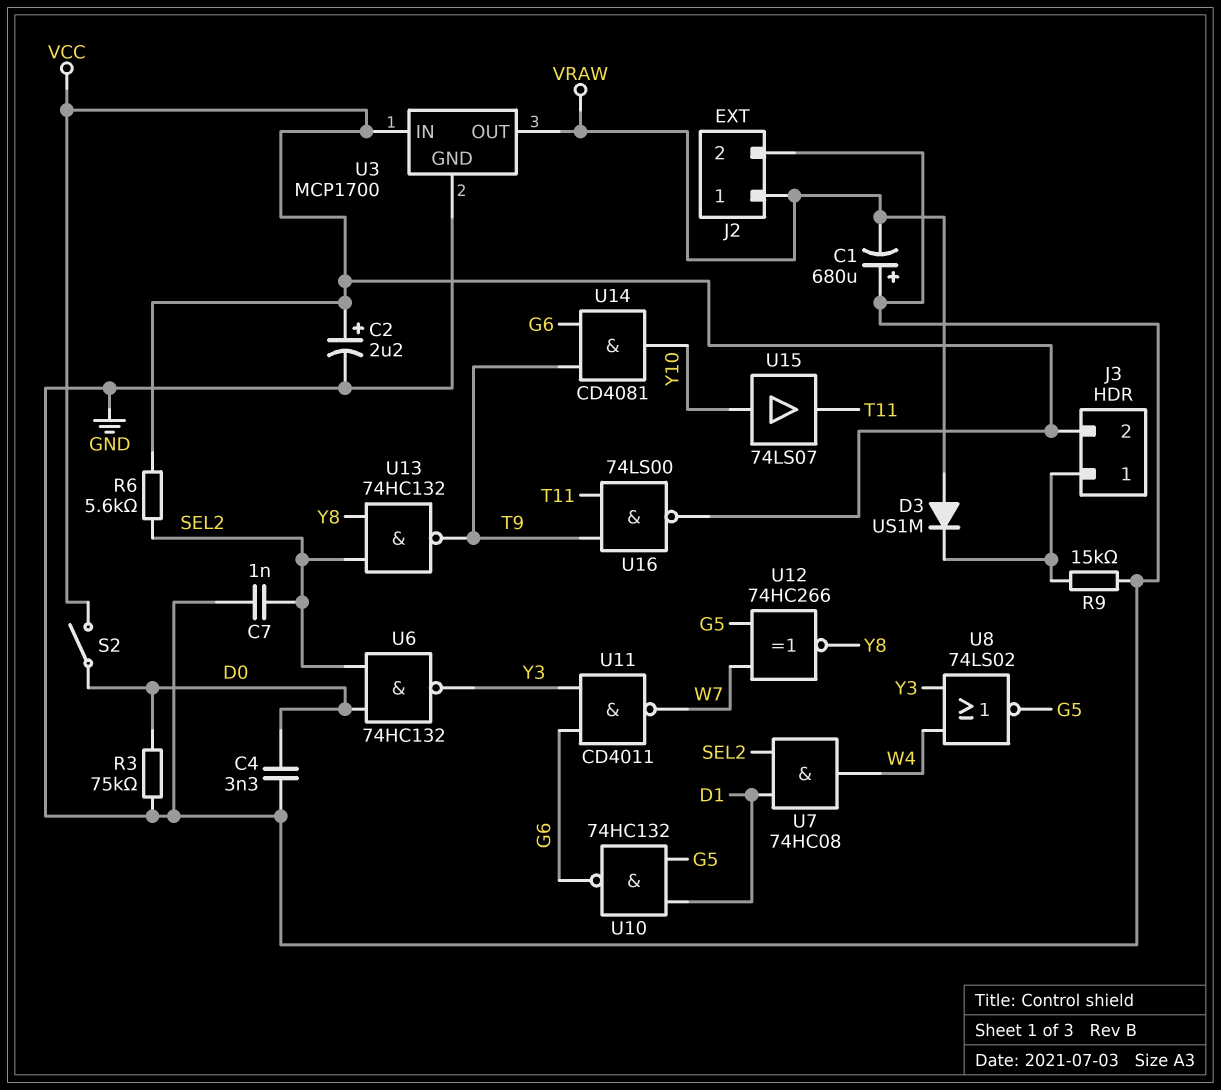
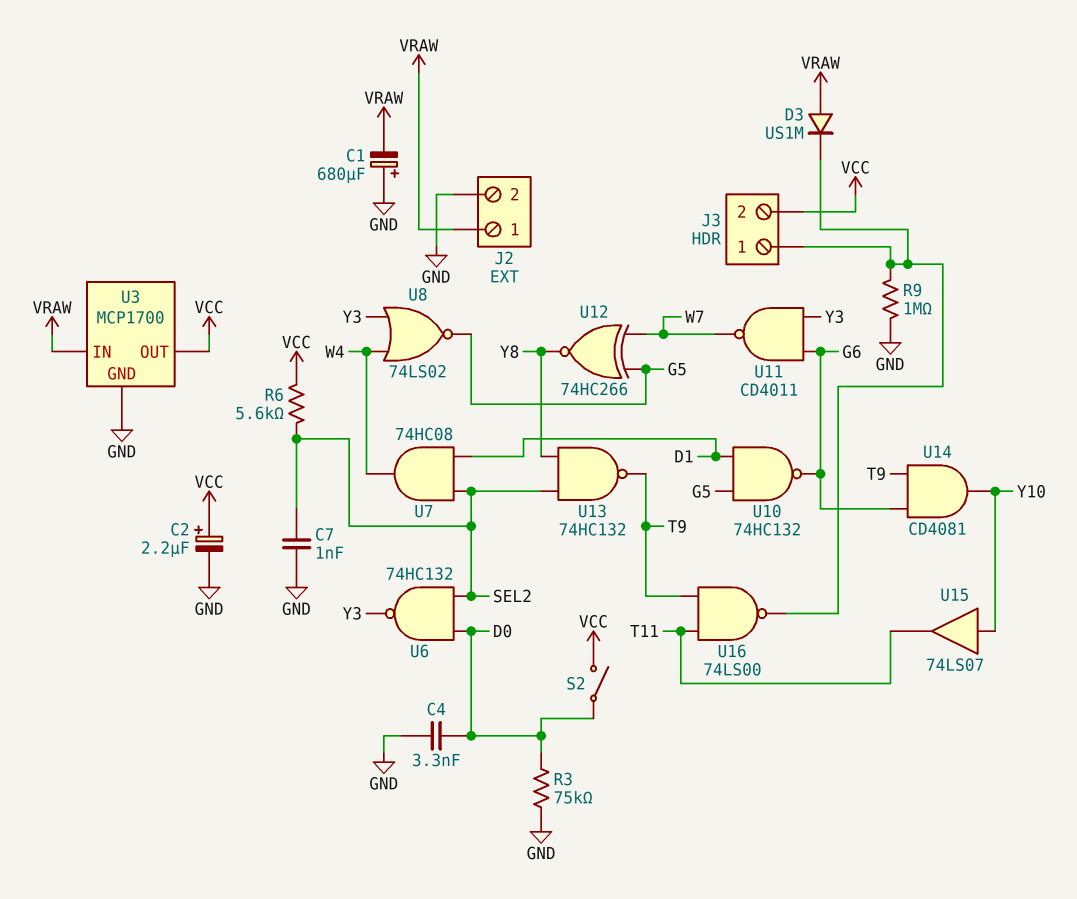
R9: 15k (GND, J3/1) -> 1M (GND, J3/1)
U3 pin IN: VCC -> VRAW
U3 pin OUT: VRAW -> VCC
U16: NAND 74LS00 (in T9, in T11, out VCC) -> NAND 74LS00 (in T9, in T11, out J3/1)

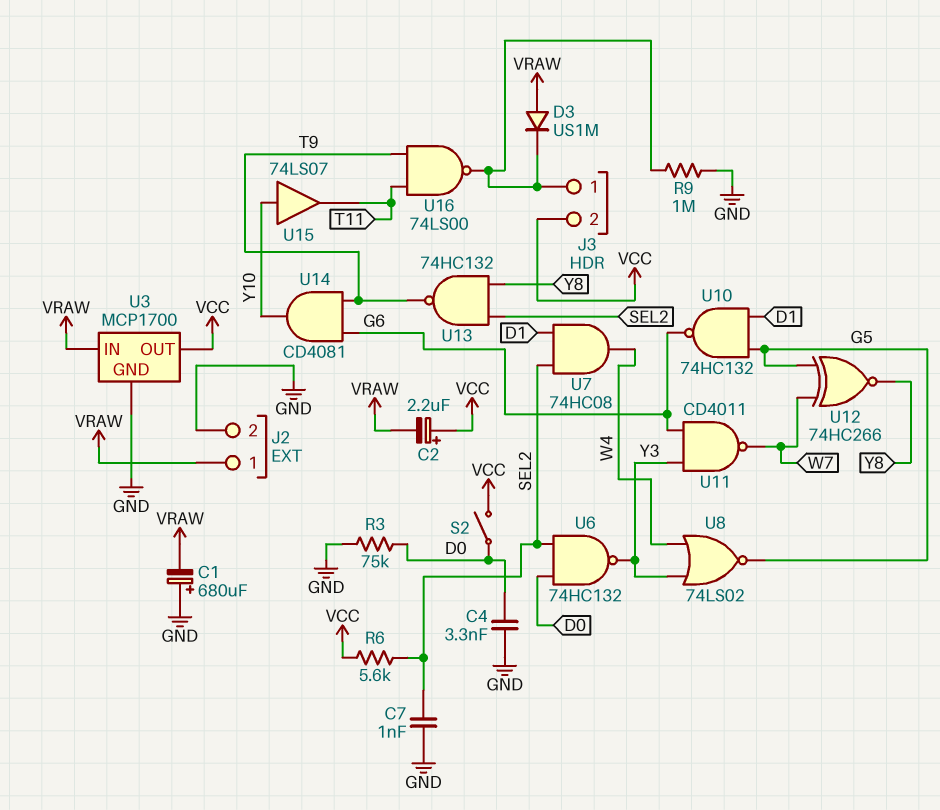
C2: 2.2uF (plus VCC, minus GND) -> 2.2uF (plus VCC, minus VRAW)

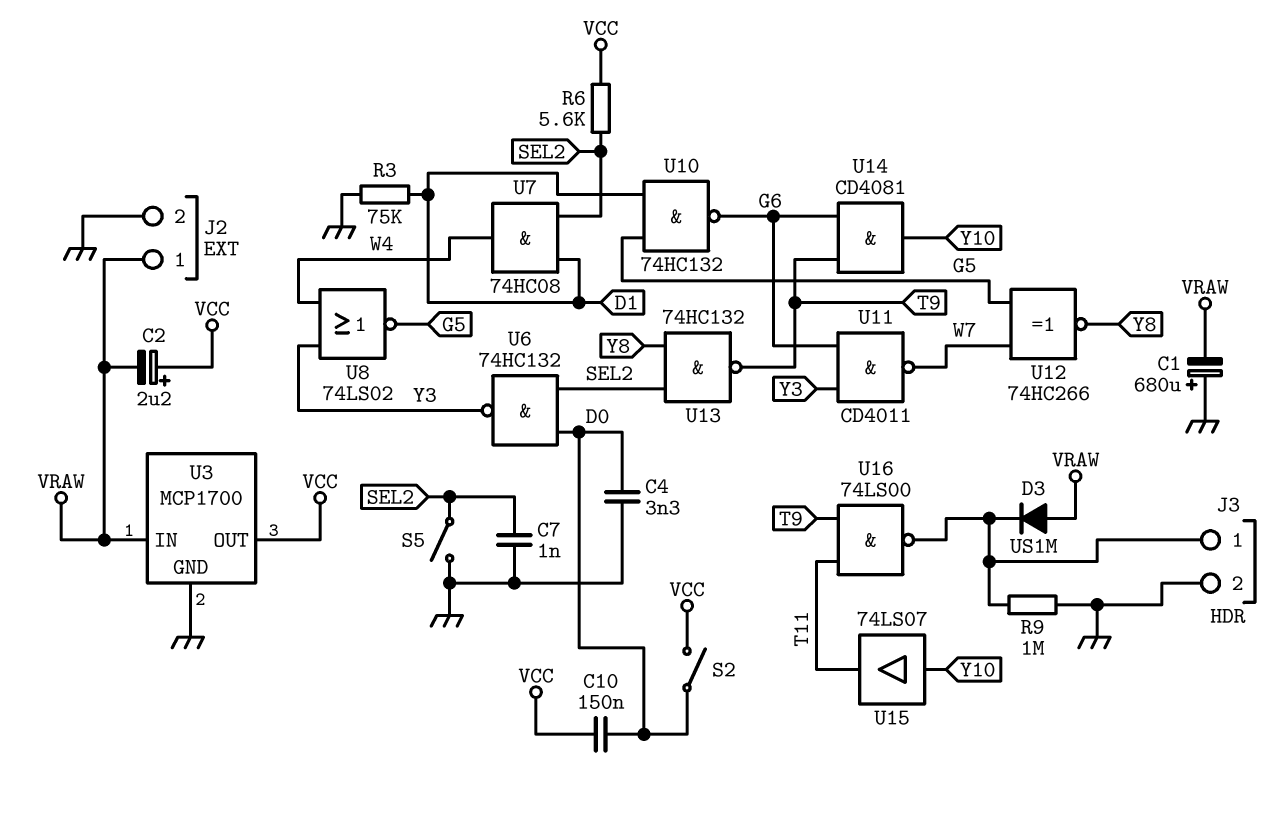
C10: none -> 150nF (D0, VCC)
J3 pin 2: VCC -> GND
R3: 75k (D0, GND) -> 75k (D1, GND)
S5: none -> switch (GND, SEL2)

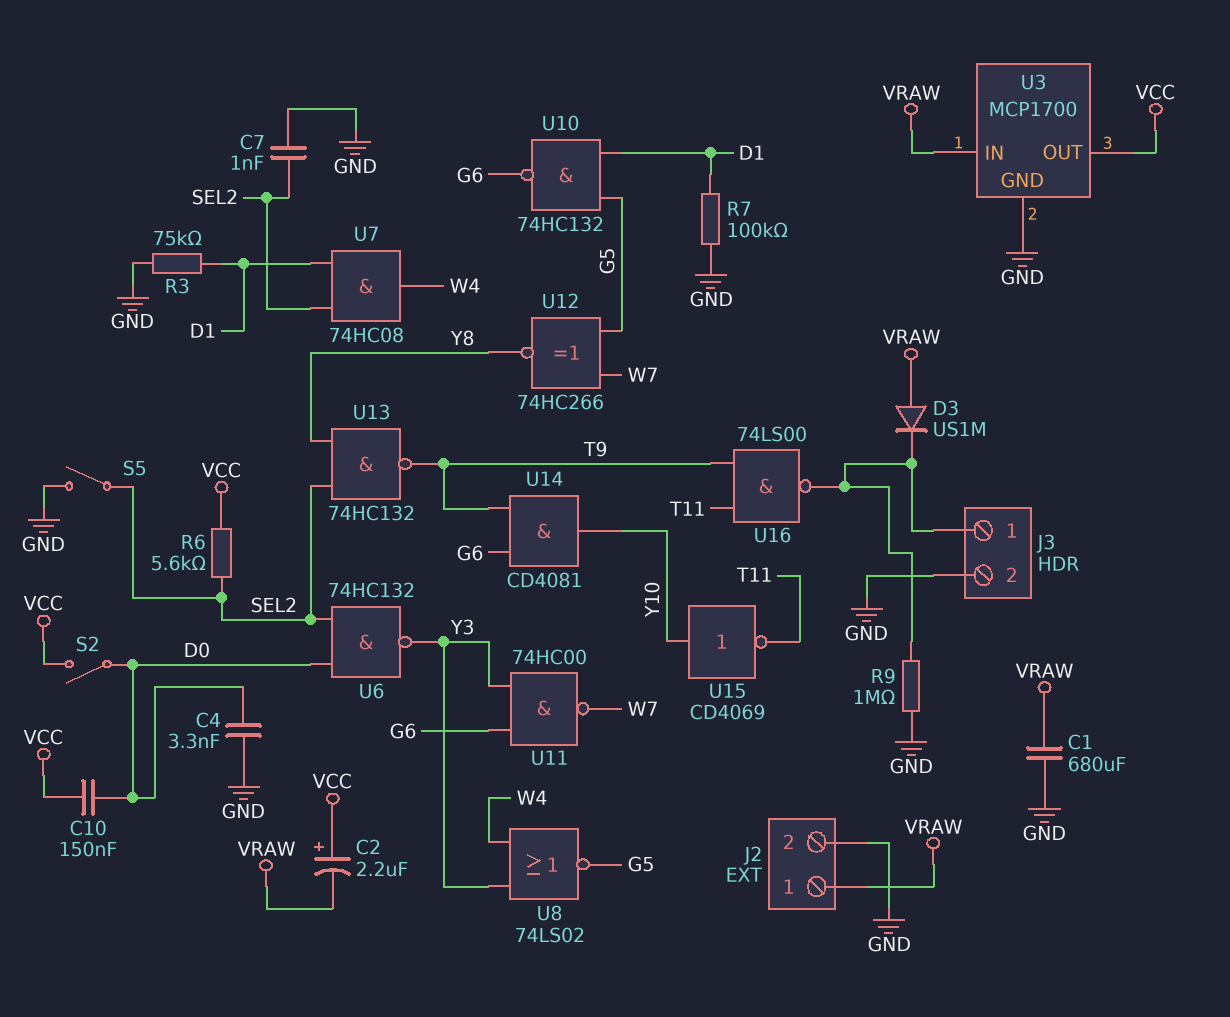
C1: 680uF (plus GND, minus VRAW) -> 680uF (GND, VRAW)
R7: none -> 100k (D1, GND)
U11: NAND CD4011 (in G6, in Y3, out W7) -> NAND 74HC00 (in G6, in Y3, out W7)
U15: buffer 74LS07 (in Y10, out T11) -> NOT CD4069 (in Y10, out T11)

